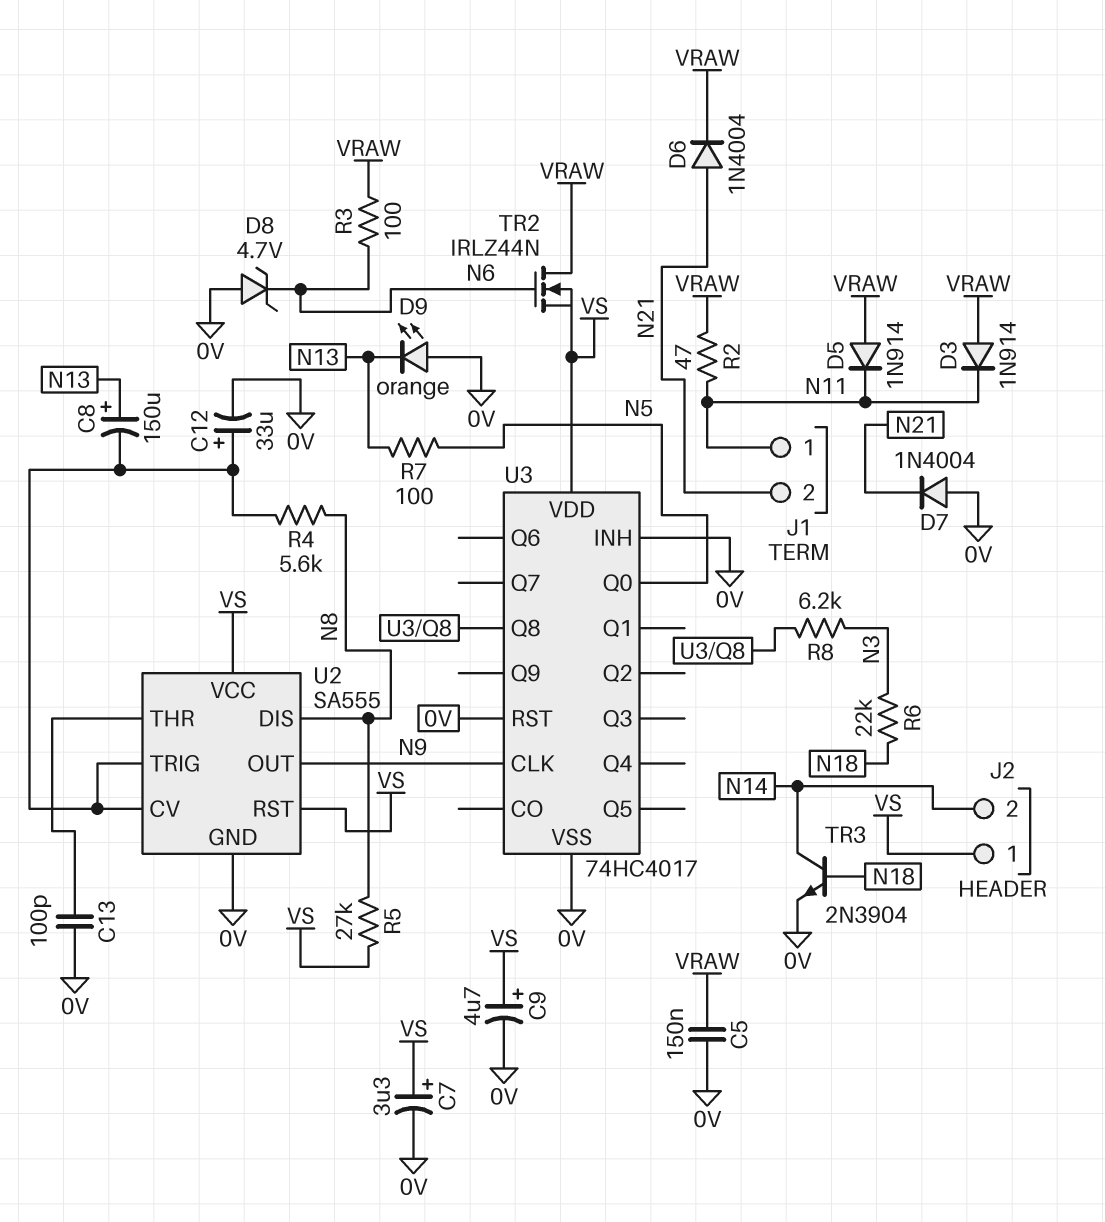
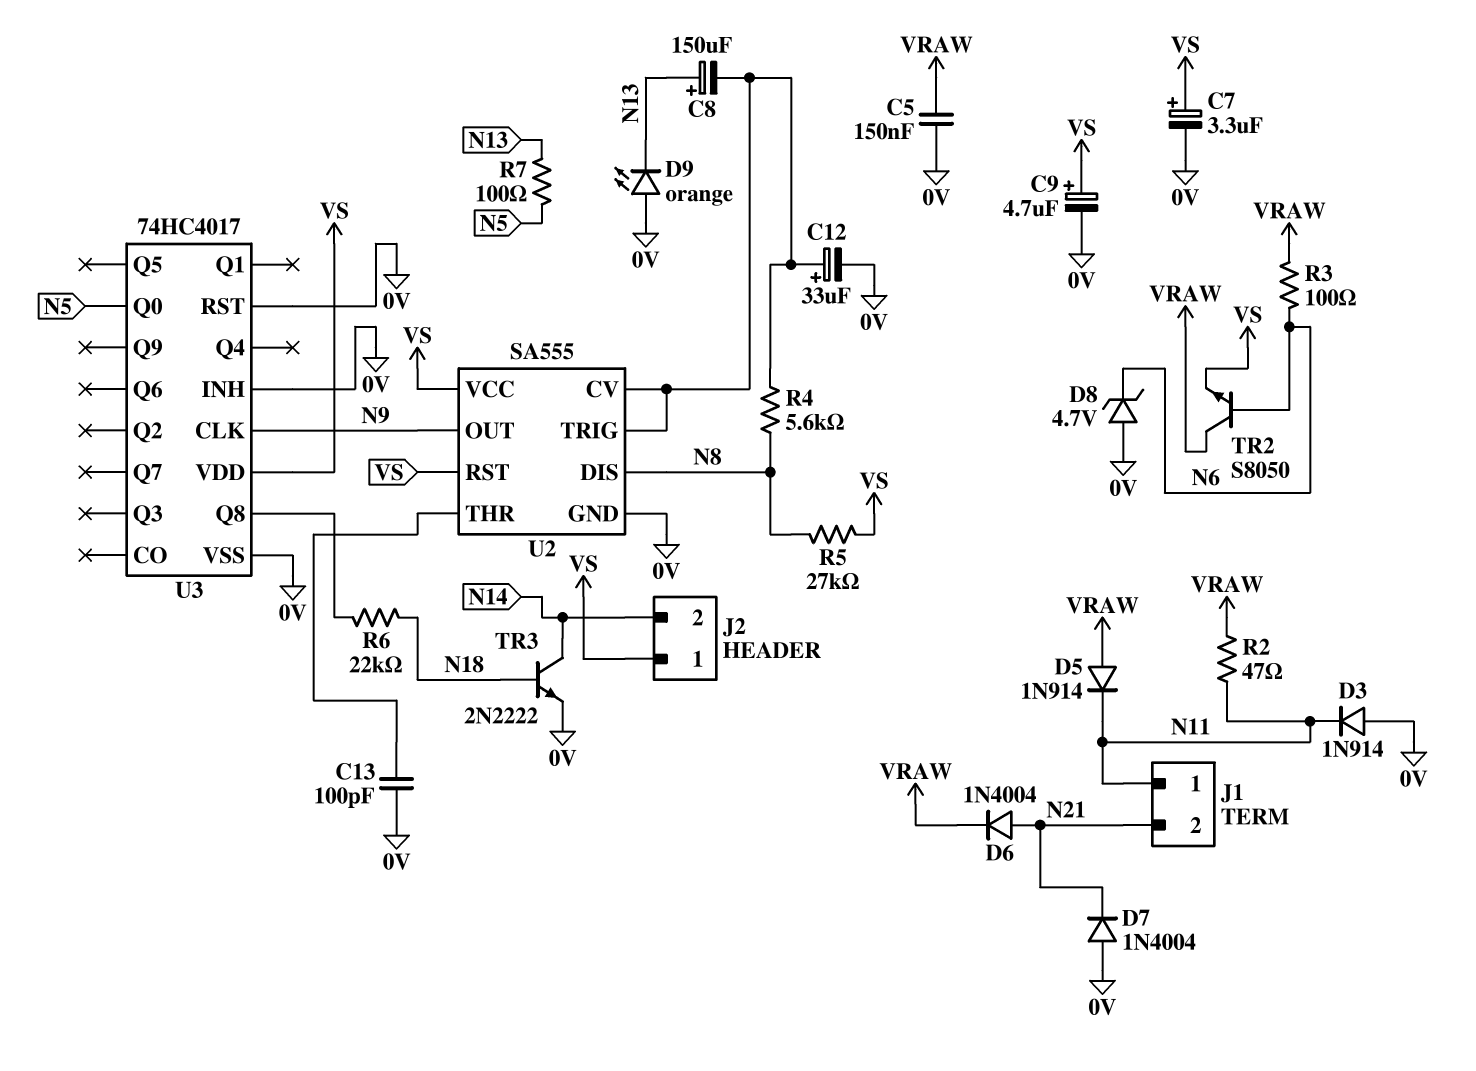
D3: diode 1N914 (A VRAW, K N11) -> diode 1N914 (A 0V, K N11)
R6: 22k (N3, N18) -> 22k (N18, U3/Q8)
R8: 6.2k (N3, U3/Q8) -> none
TR2: NMOS IRLZ44N (G N6, D VRAW, S VS) -> NPN S8050 (B N6, C VRAW, E VS)
TR3: NPN 2N3904 (B N18, C N14, E 0V) -> NPN 2N2222 (B N18, C N14, E 0V)

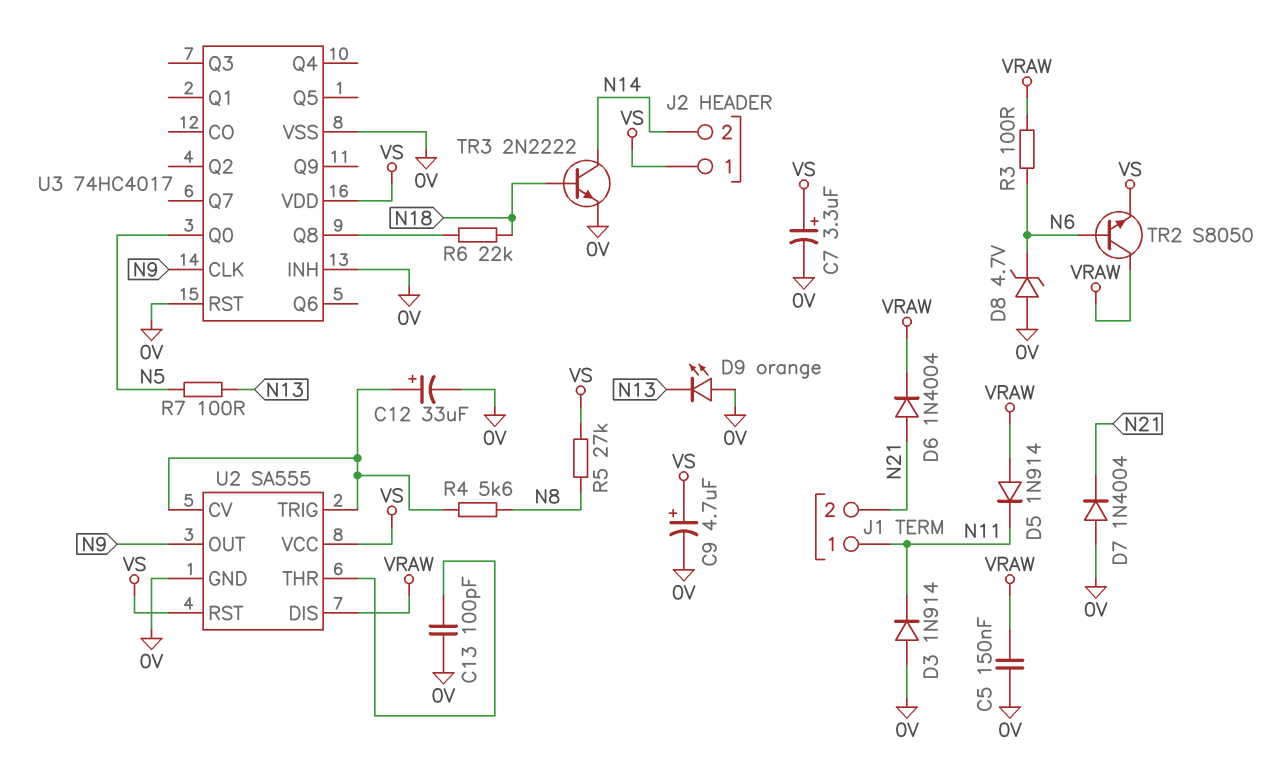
C8: 150uF (plus N13, minus U2/CV) -> none
R2: 47 (N11, VRAW) -> none
U2 pin DIS: N8 -> VRAW

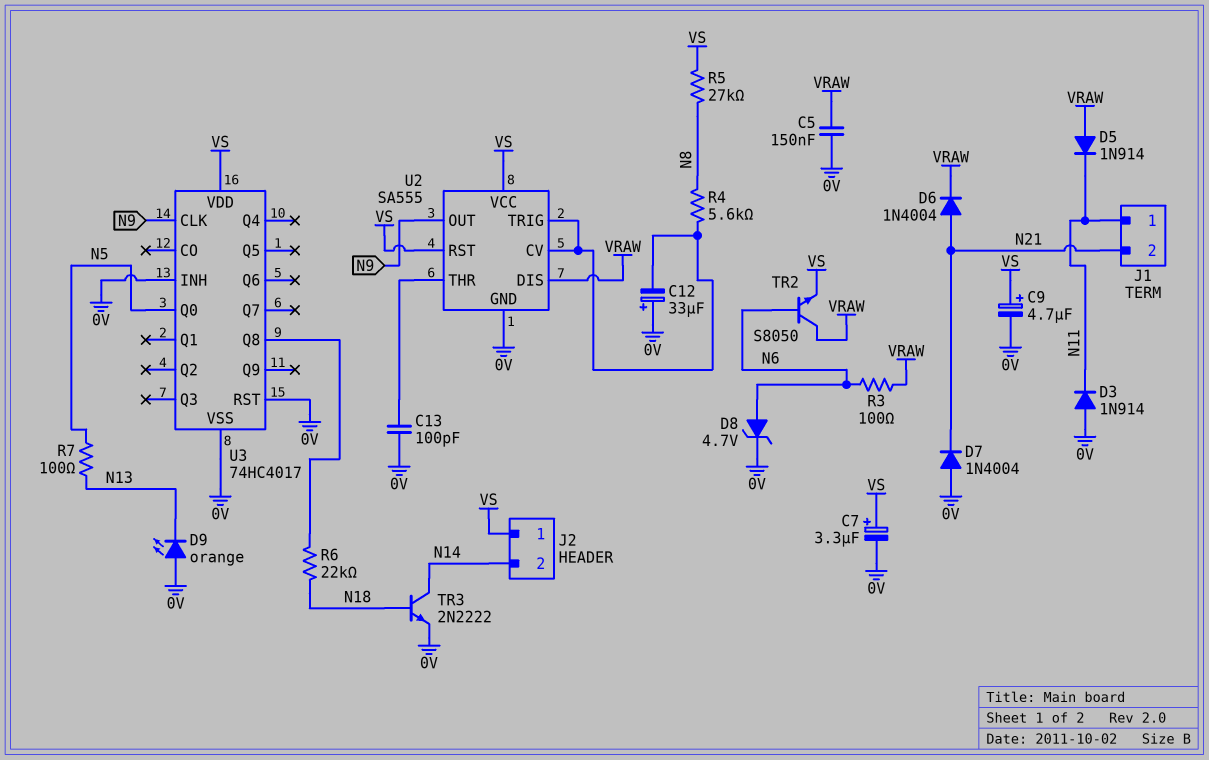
C12: 33uF (plus U2/CV, minus 0V) -> 33uF (plus 0V, minus U2/CV)
D8: zener 4.7V (A 0V, K N6) -> zener 4.7V (A N6, K 0V)

